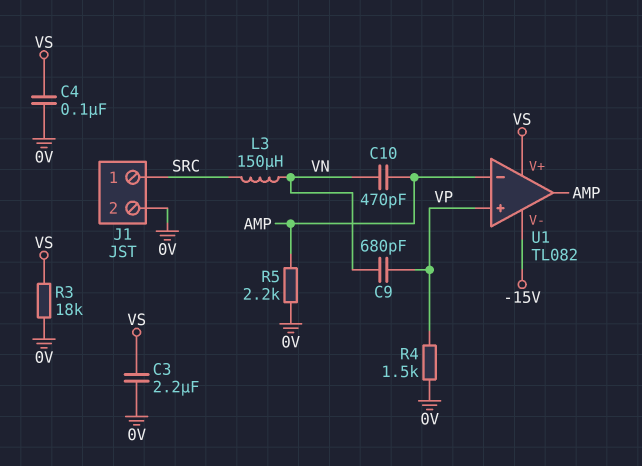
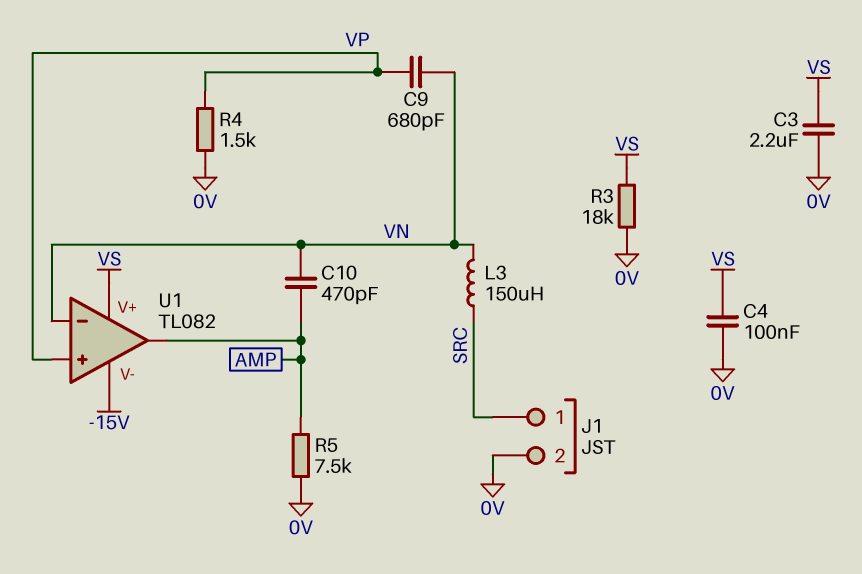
R5: 2.2k (0V, AMP) -> 7.5k (0V, AMP)
U1 pin in-: AMP -> VN

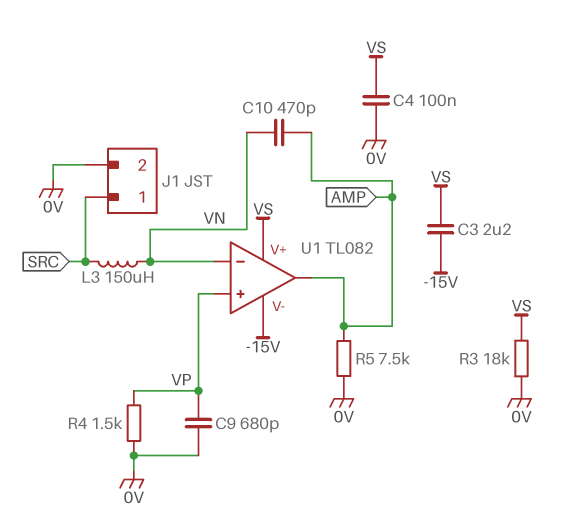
C3: 2.2uF (0V, VS) -> 2.2uF (-15V, VS)
C9: 680pF (VN, VP) -> 680pF (0V, VP)

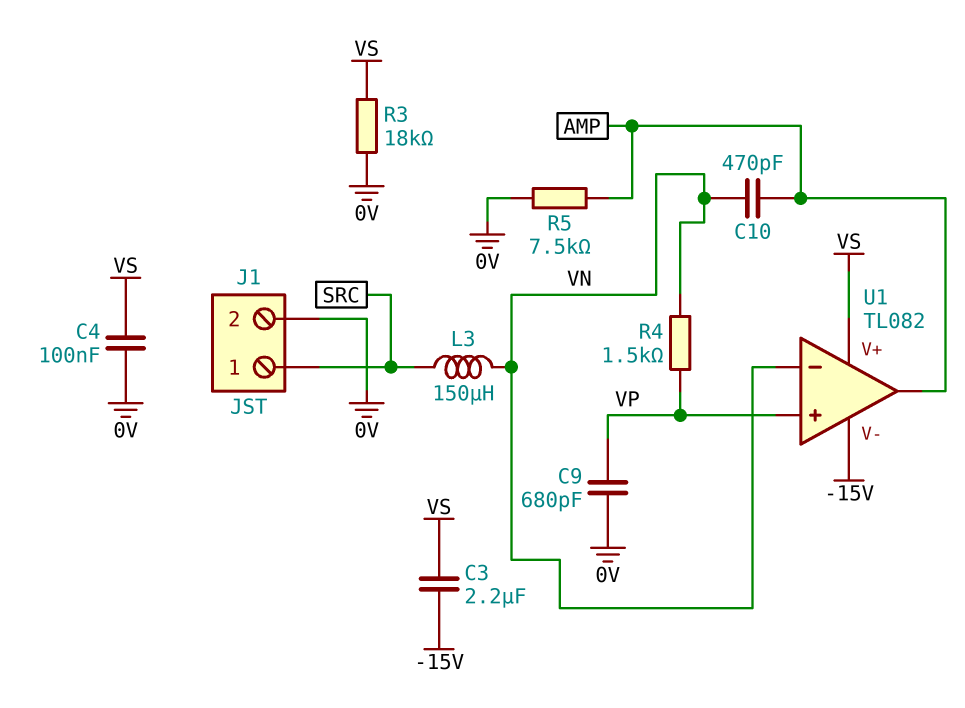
R4: 1.5k (0V, VP) -> 1.5k (VN, VP)

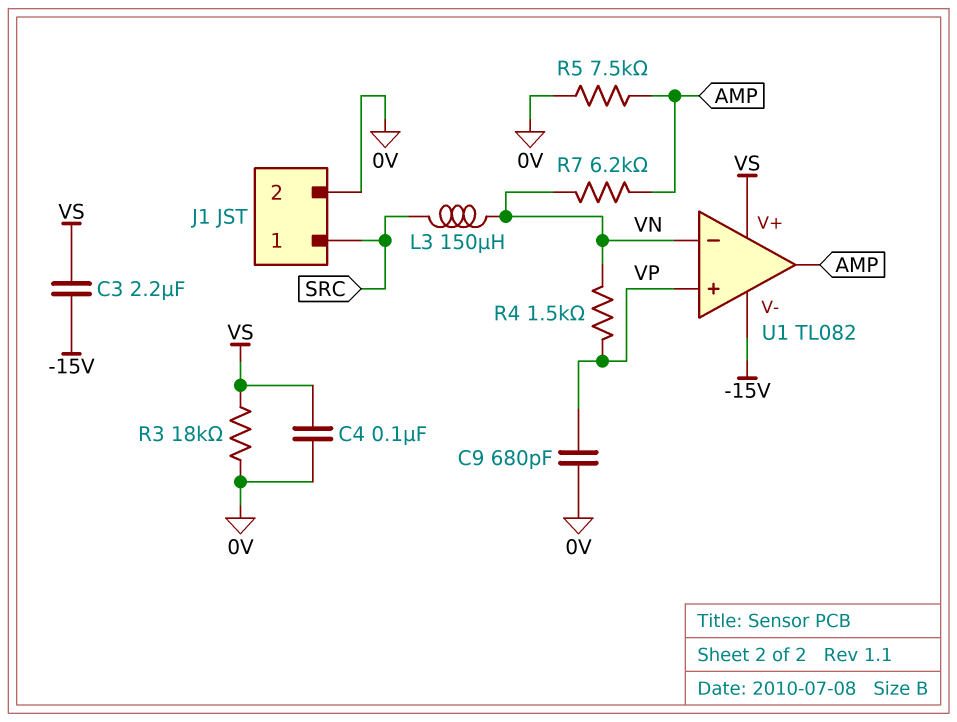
C10: 470pF (AMP, VN) -> none
R7: none -> 6.2k (AMP, VN)

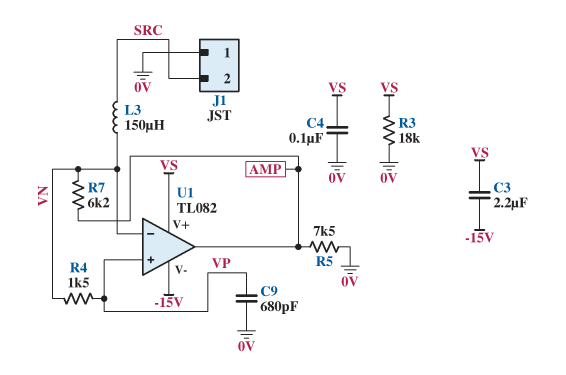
J1 pin 1: SRC -> 0V
J1 pin 2: 0V -> SRC

